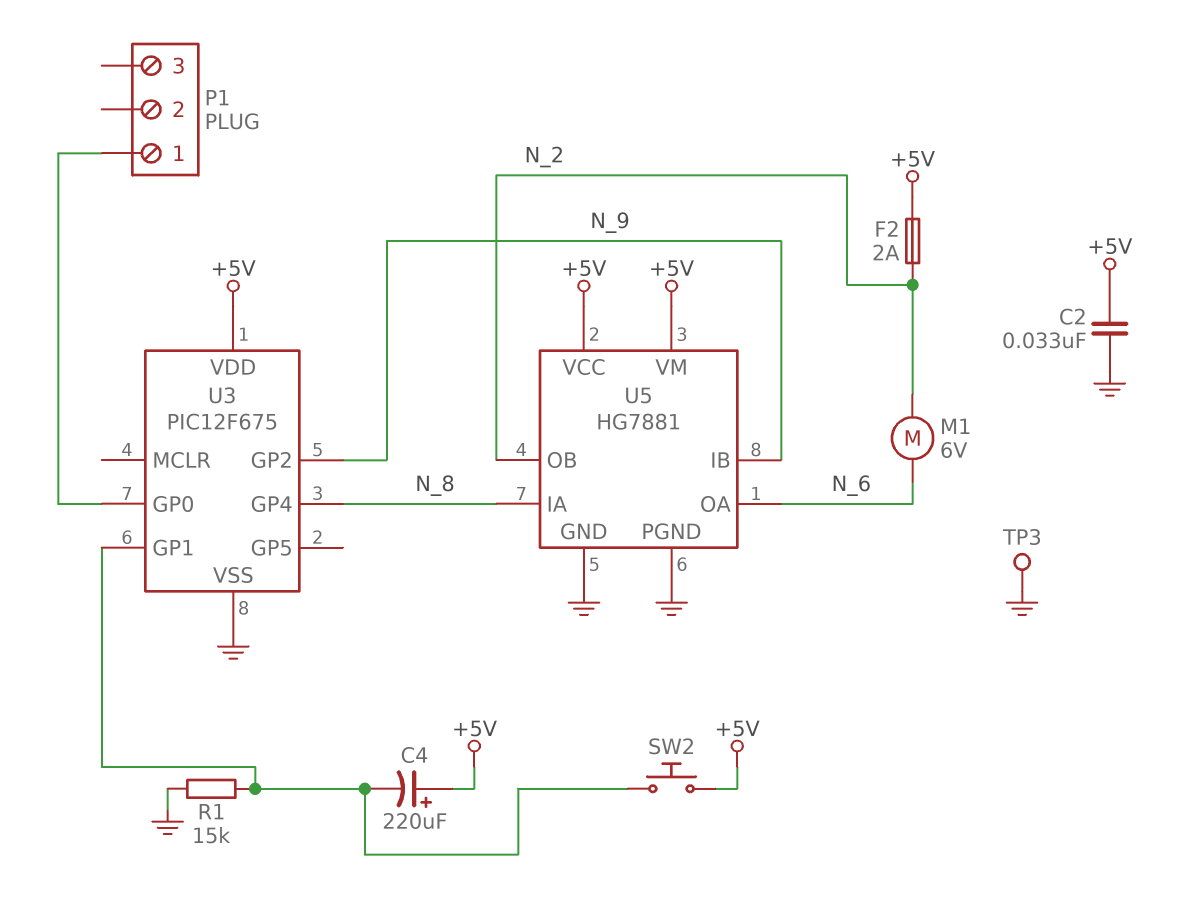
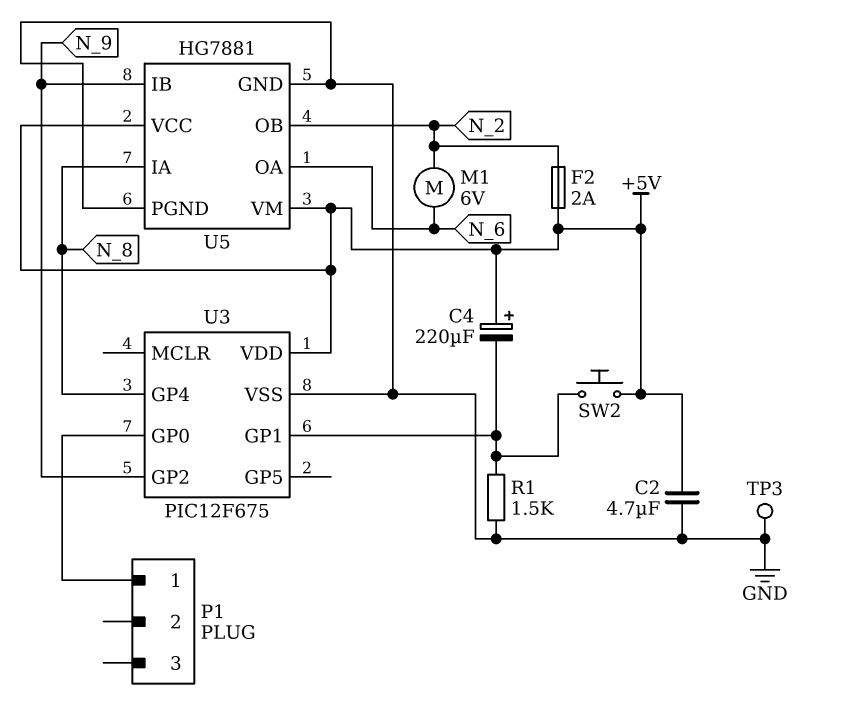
C2: 33nF (+5V, GND) -> 4.7uF (+5V, GND)
R1: 15k (GND, U3/GP1) -> 1.5k (GND, U3/GP1)

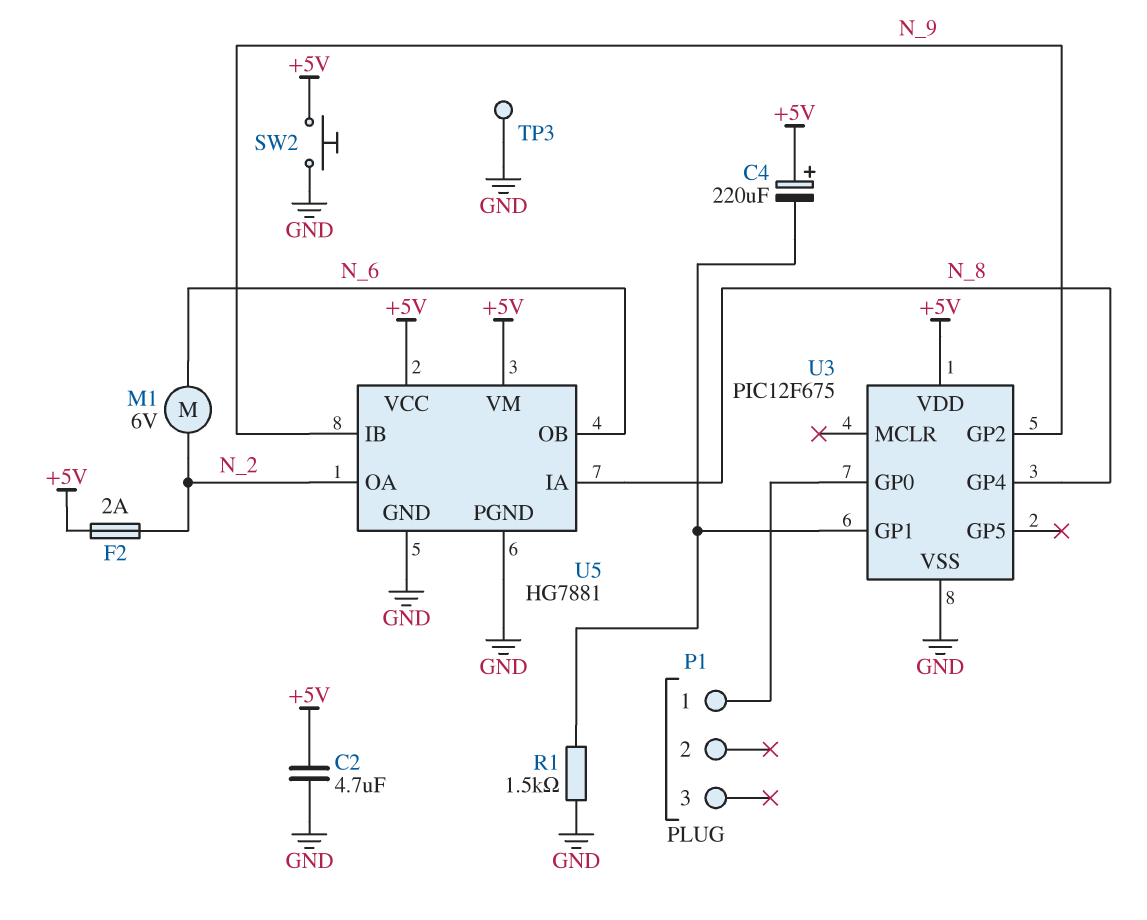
SW2: button (+5V, U3/GP1) -> button (+5V, GND)
U5 pin OA: N_6 -> N_2
U5 pin OB: N_2 -> N_6

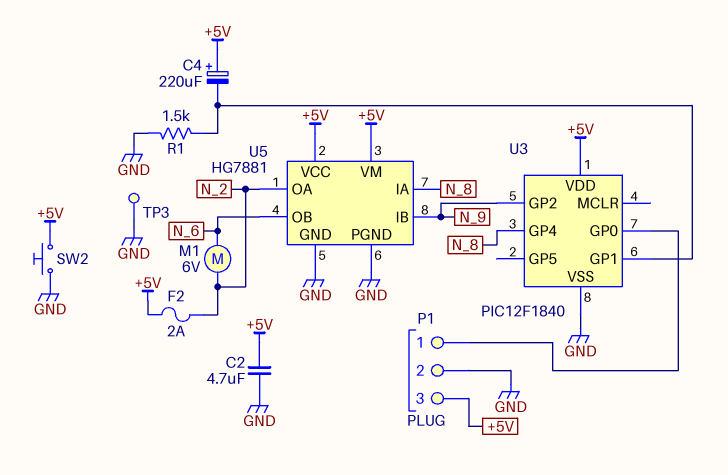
P1 pin 2: none -> GND
P1 pin 3: none -> +5V
U3: PIC12F675 -> PIC12F1840

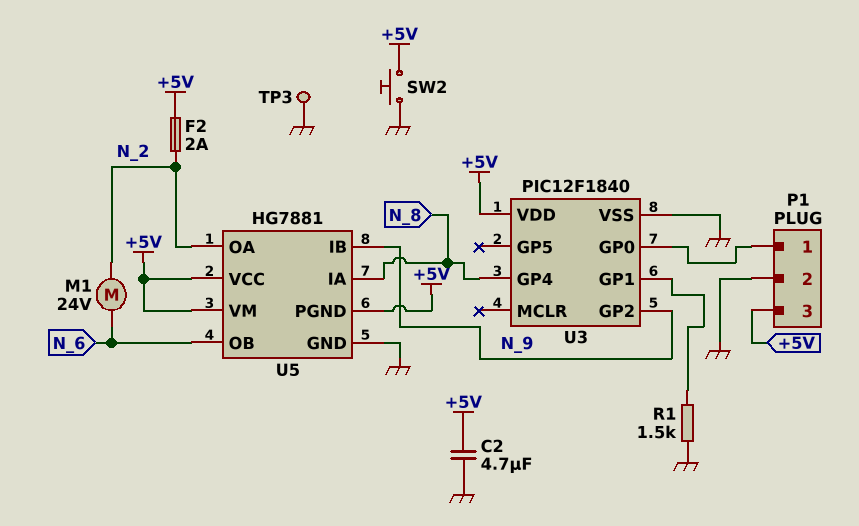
C4: 220uF (plus +5V, minus U3/GP1) -> none
M1: motor 6V (N_2, N_6) -> motor 24V (N_2, N_6)
U5 pin PGND: GND -> +5V

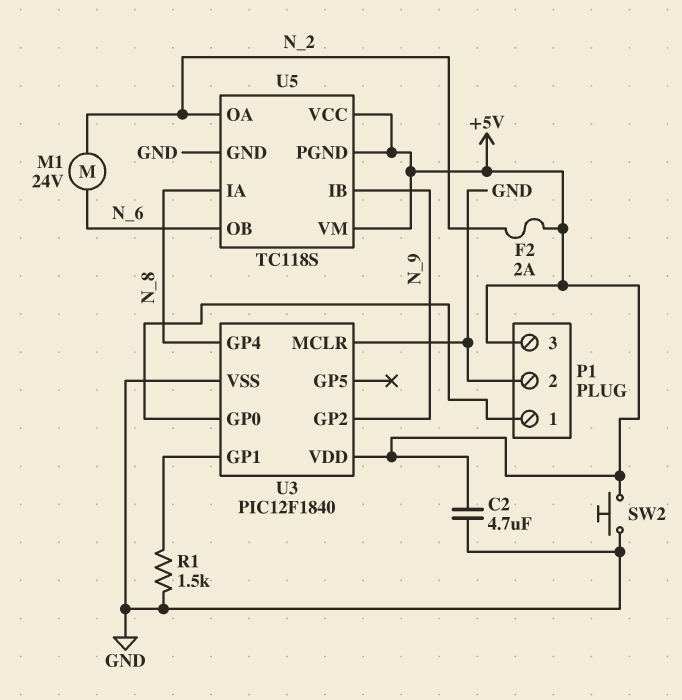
TP3: test point (GND) -> none
U3 pin MCLR: none -> GND
U5: HG7881 -> TC118S

